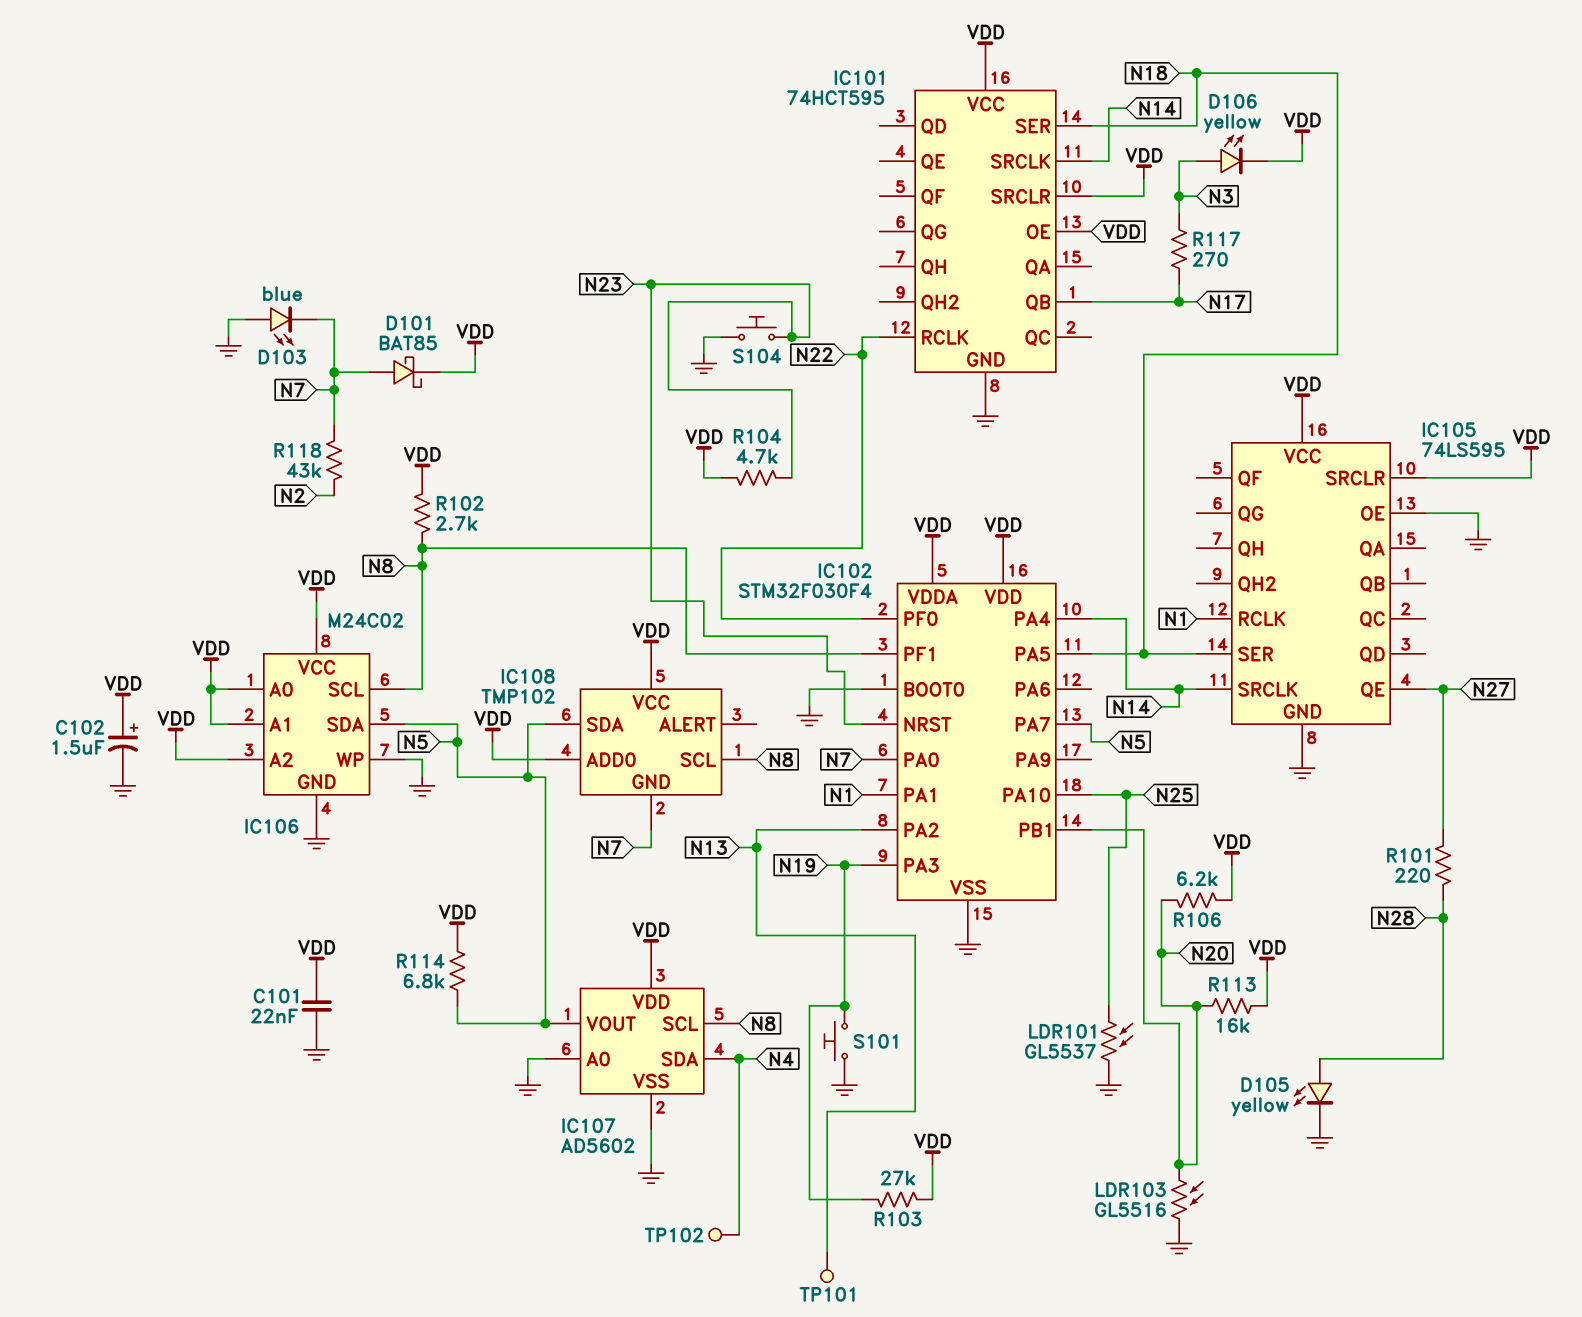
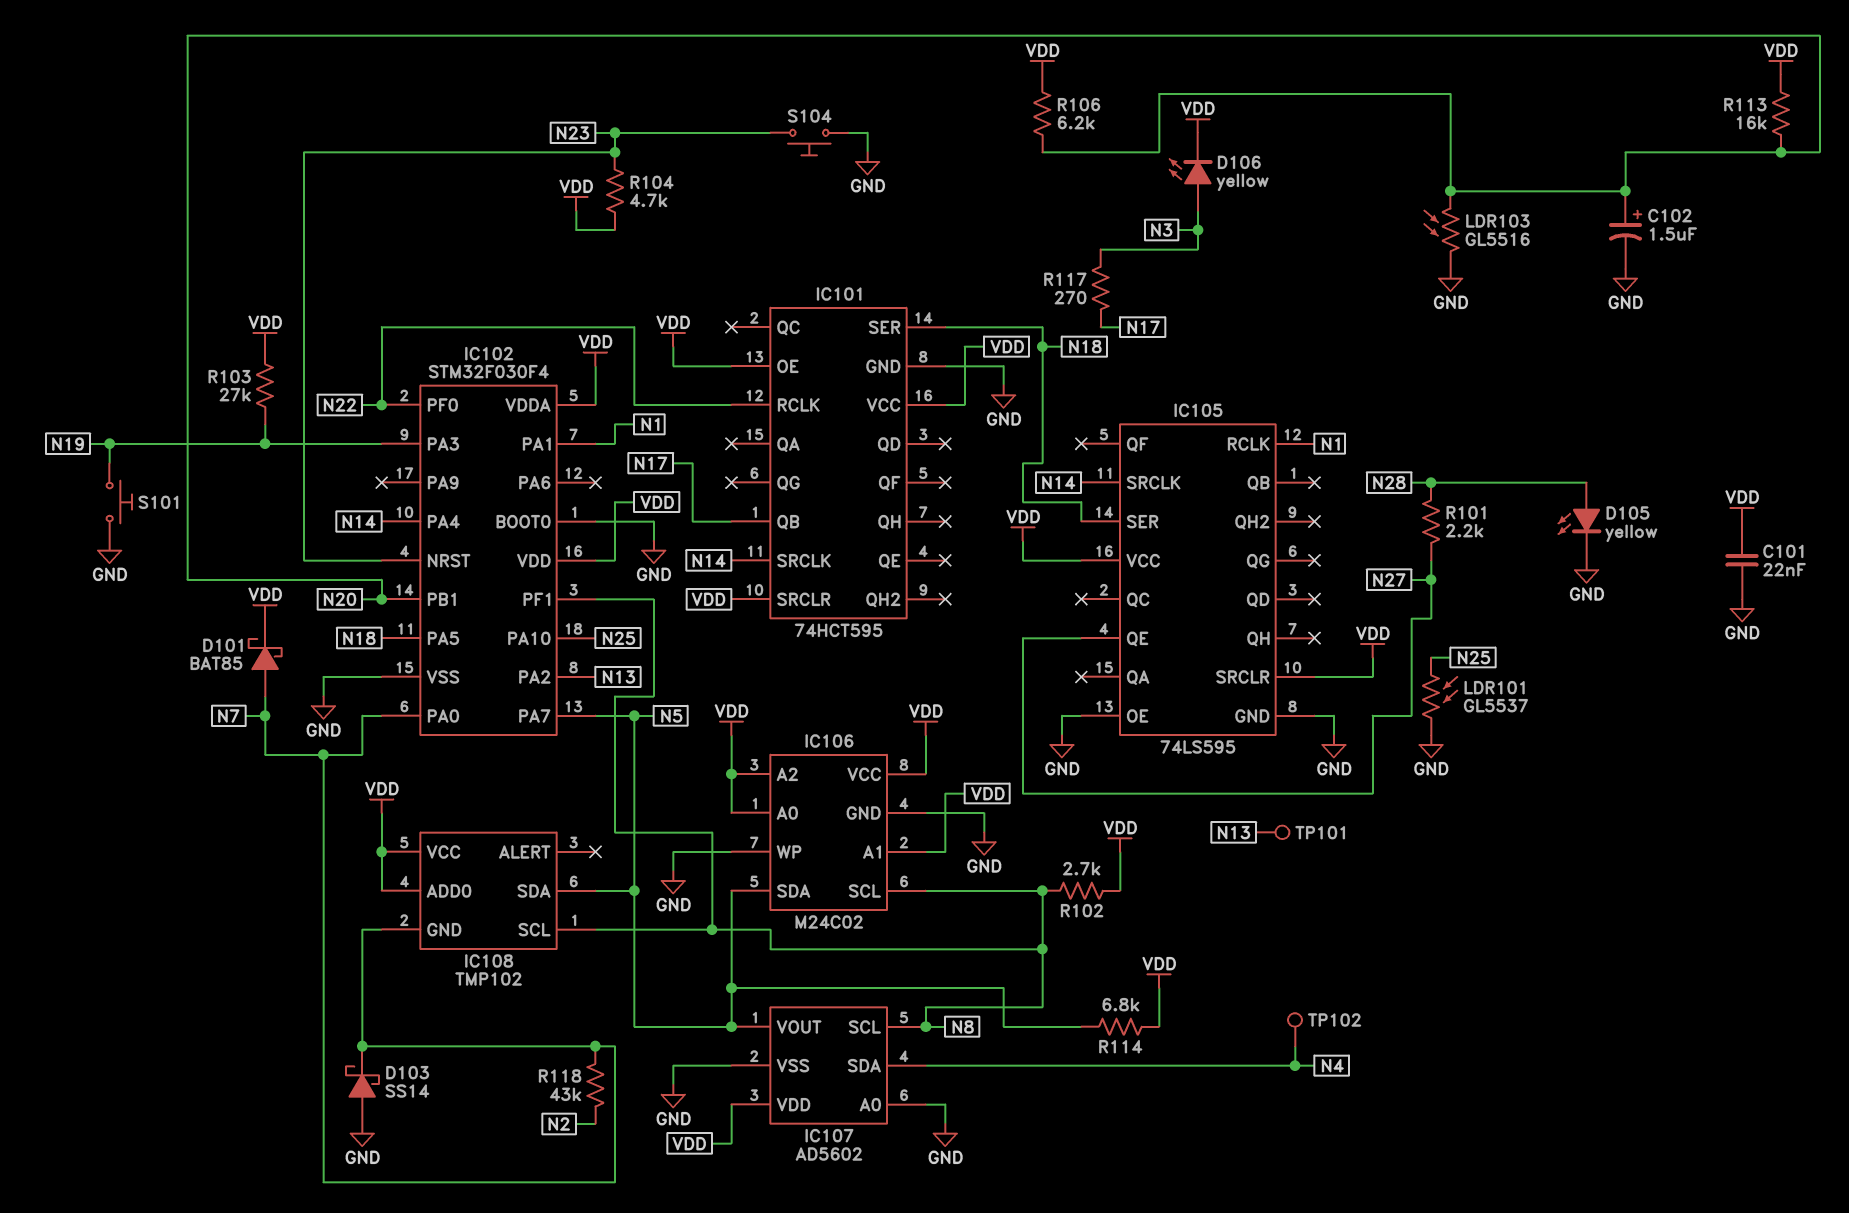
C102: 1.5uF (plus VDD, minus GND) -> 1.5uF (plus N20, minus GND)
D103: LED blue (A GND, K N7) -> schottky SS14 (A GND, K N7)
R101: 220 (N27, N28) -> 2.2k (N27, N28)

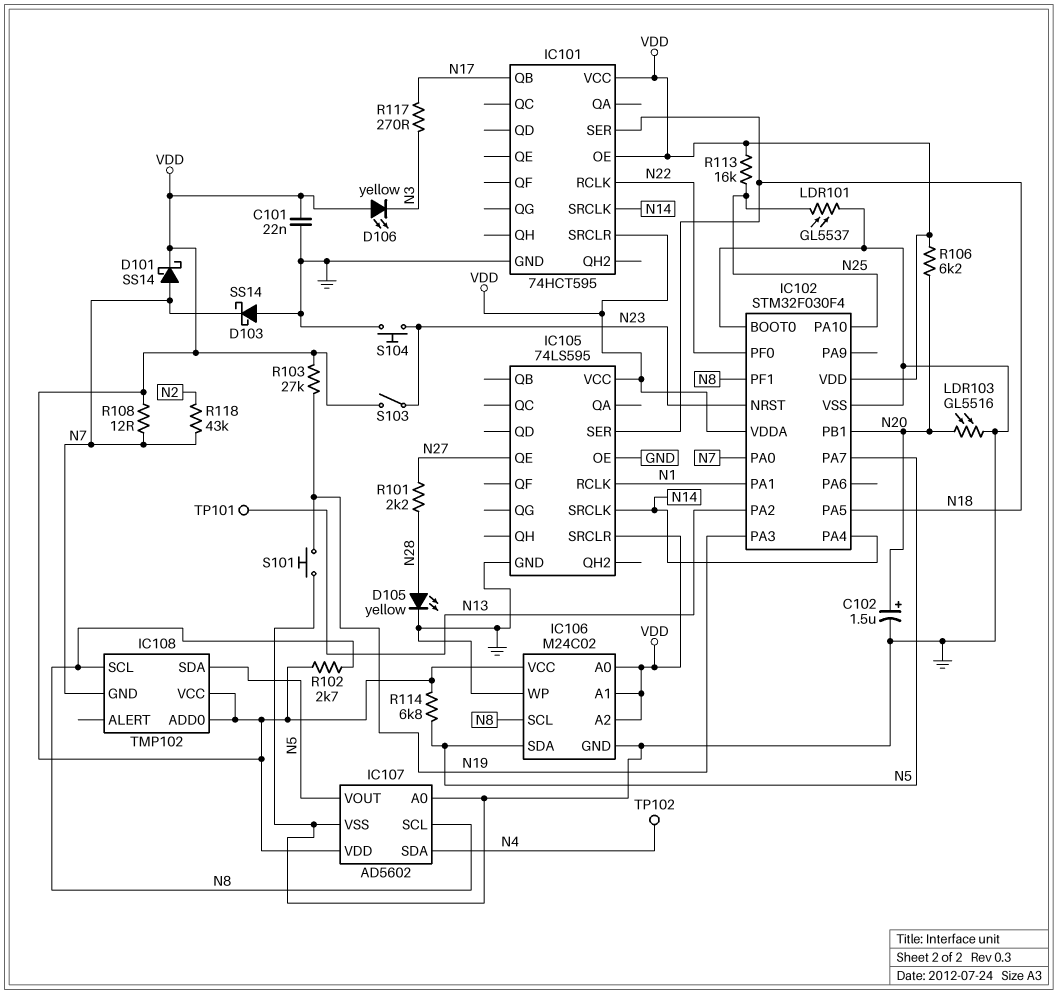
D101: schottky BAT85 (A N7, K VDD) -> schottky SS14 (A N7, K VDD)
D106: LED yellow (A N3, K VDD) -> LED yellow (A VDD, K N3)
R104: 4.7k (N23, VDD) -> none
R108: none -> 12 (N7, VDD)
R113: 16k (N20, VDD) -> 16k (N25, VDD)
S103: none -> switch (N23, VDD)

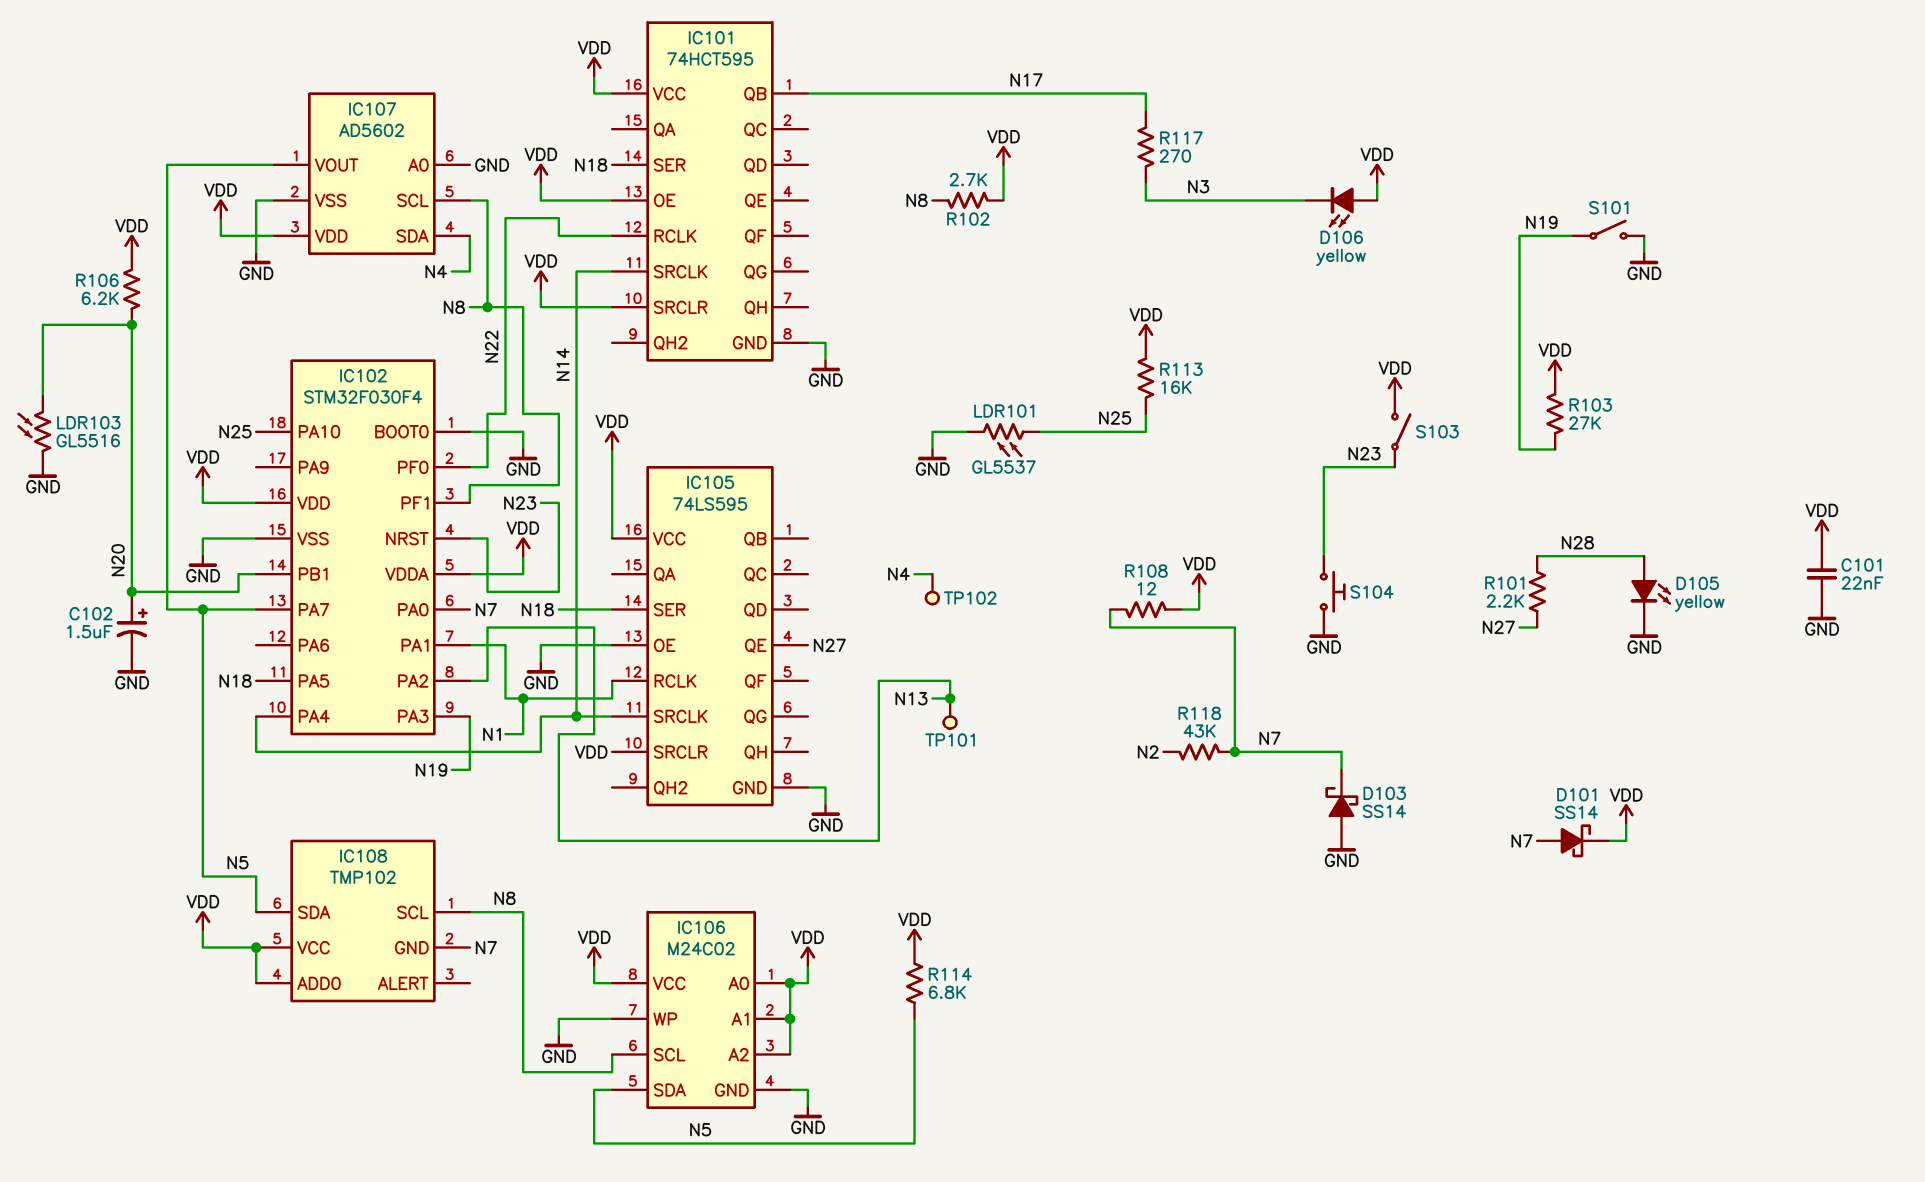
S101: button (GND, N19) -> switch (GND, N19)

